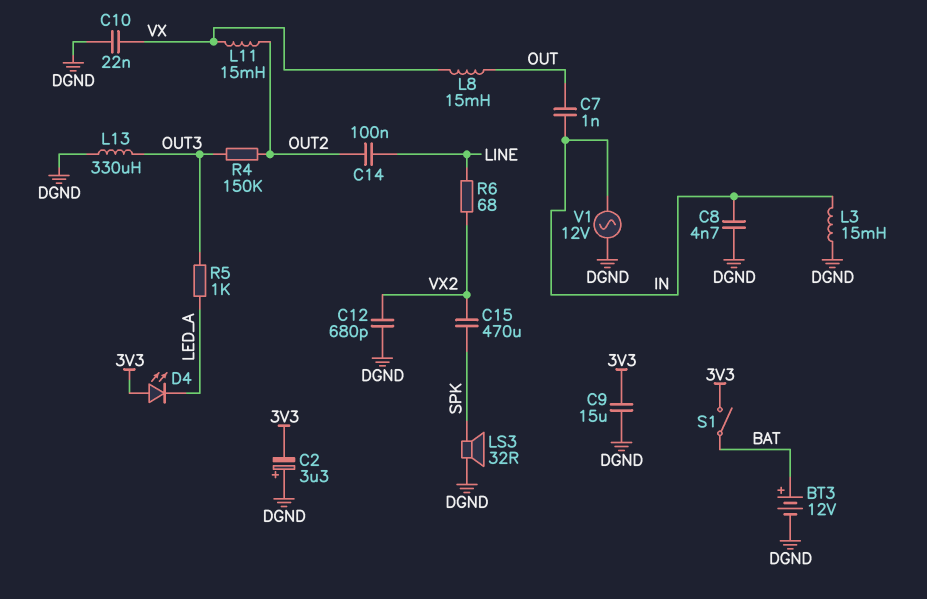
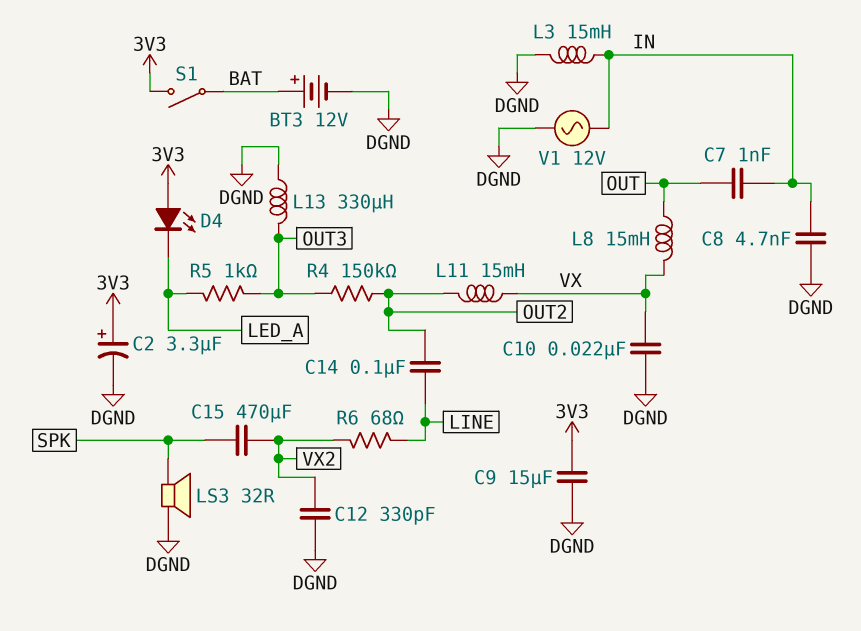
C2: 3.3uF (plus DGND, minus 3V3) -> 3.3uF (plus 3V3, minus DGND)
C12: 680pF (DGND, VX2) -> 330pF (DGND, VX2)

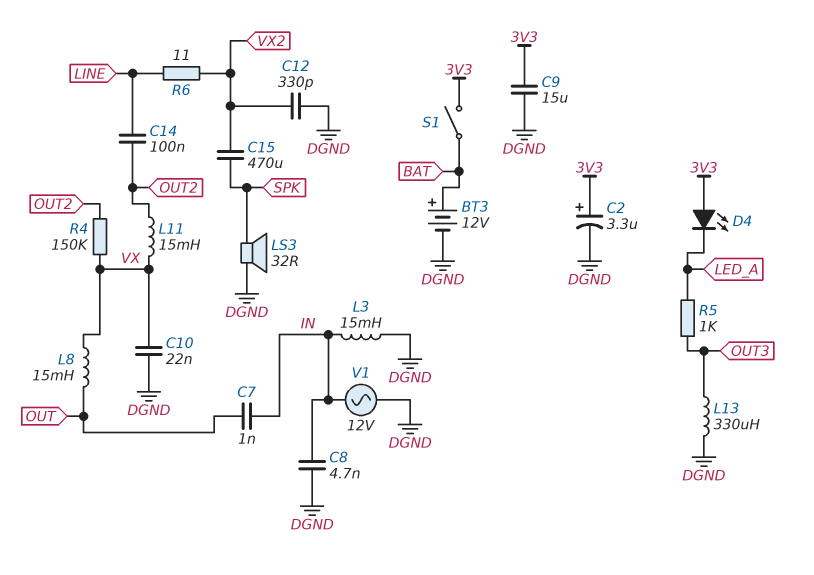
R4: 150k (OUT2, OUT3) -> 150k (OUT2, VX)
R6: 68 (LINE, VX2) -> 11 (LINE, VX2)

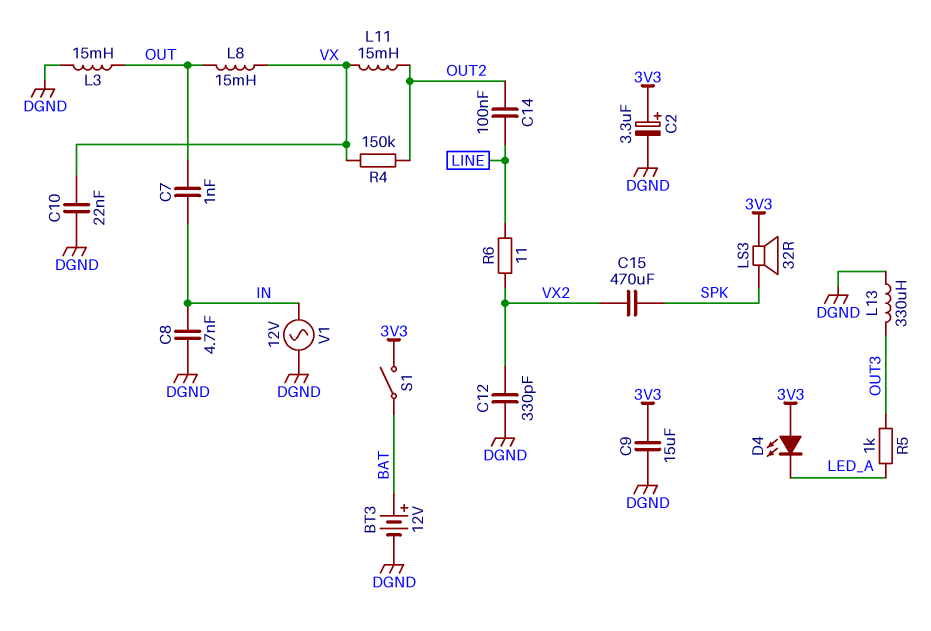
L3: 15mH (DGND, IN) -> 15mH (DGND, OUT)
LS3: speaker 32R (DGND, SPK) -> speaker 32R (3V3, SPK)

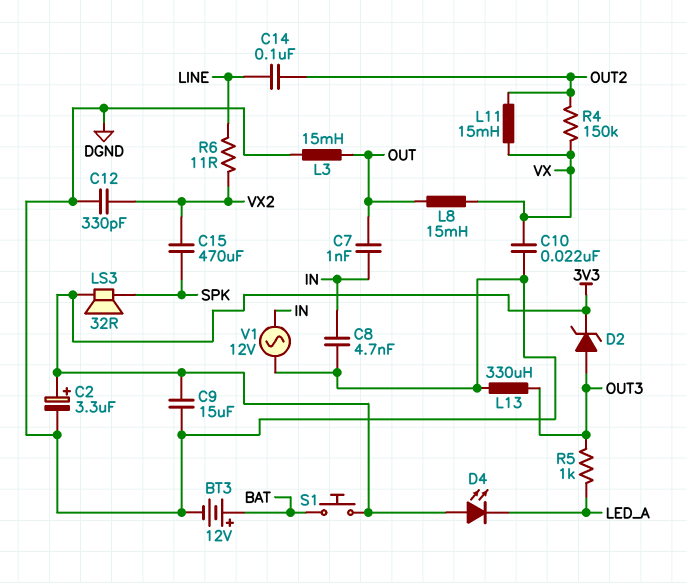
D2: none -> zener (A OUT3, K 3V3)
S1: switch (3V3, BAT) -> button (3V3, BAT)

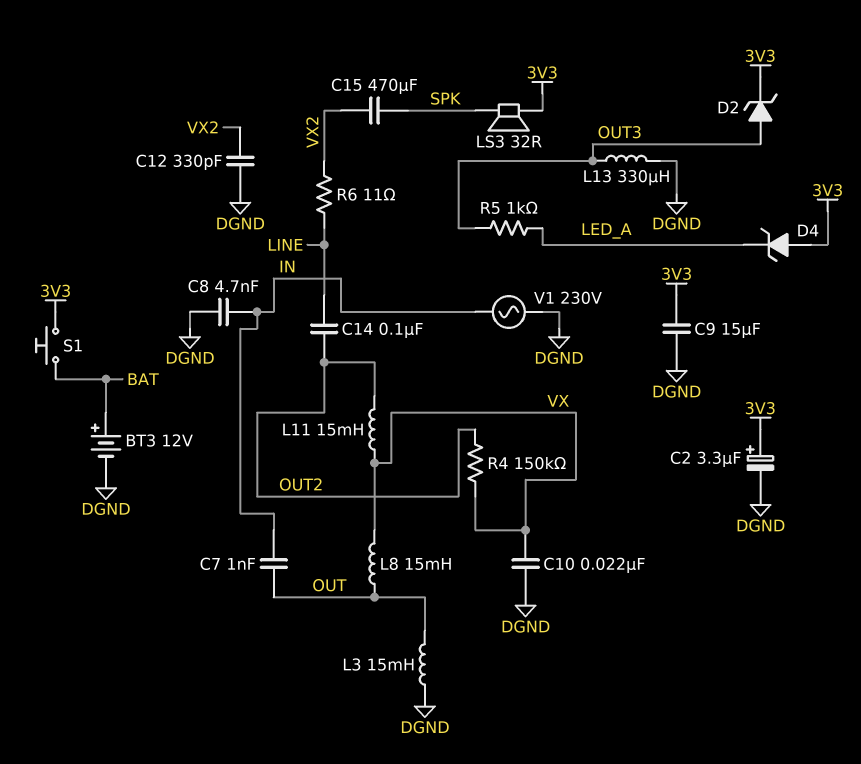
D4: LED (A 3V3, K LED_A) -> zener (A 3V3, K LED_A)
V1: AC 12V (DGND, IN) -> AC 230V (DGND, IN)

